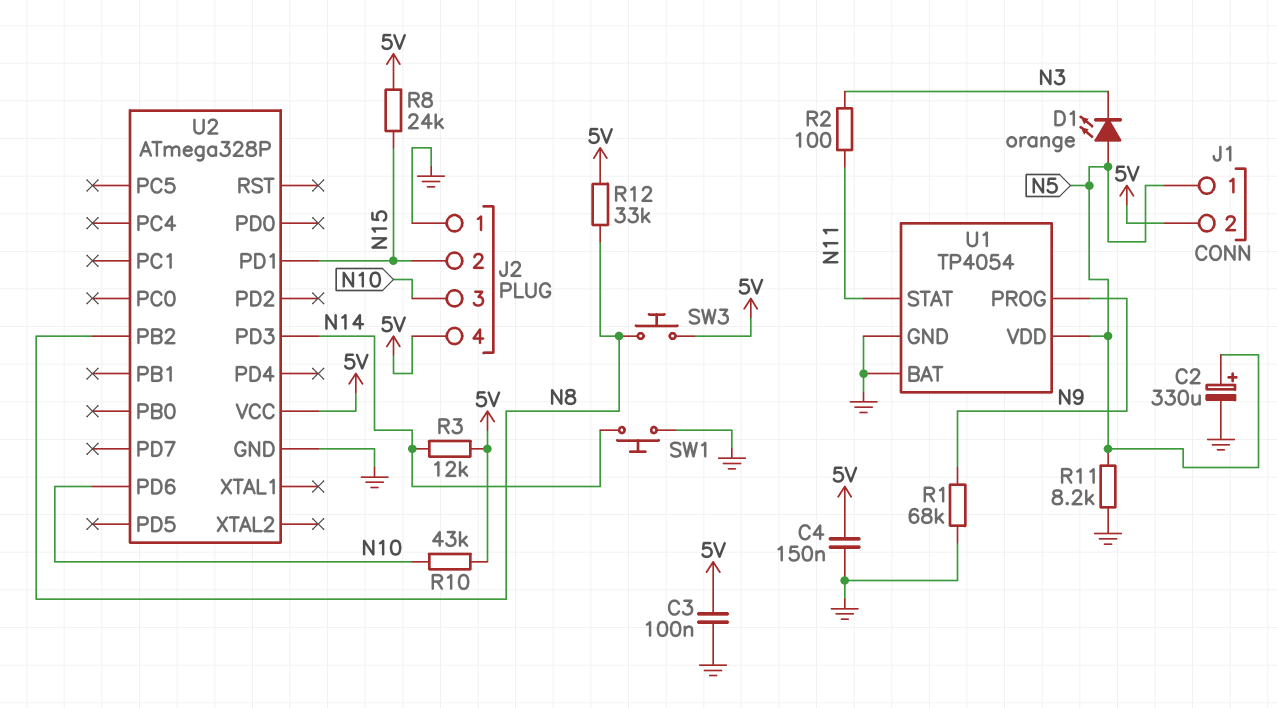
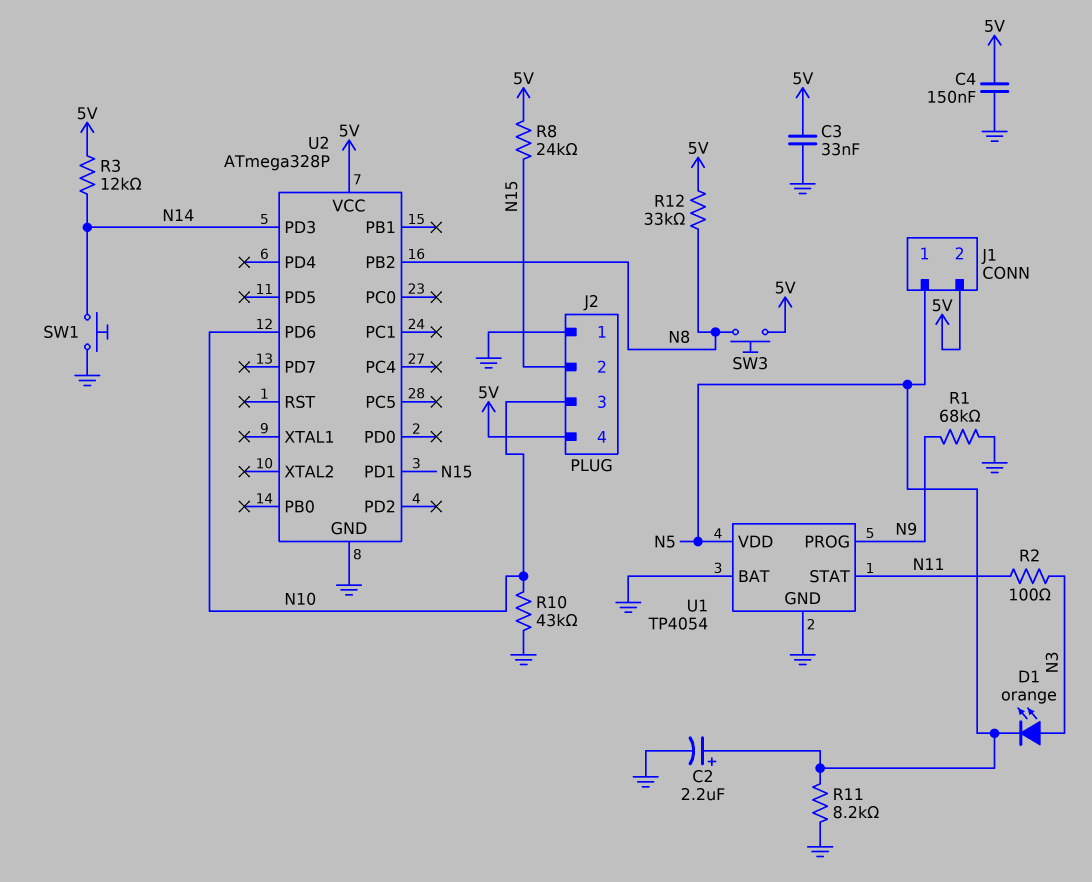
C2: 330uF (plus N5, minus GND) -> 2.2uF (plus N5, minus GND)
C3: 100nF (5V, GND) -> 33nF (5V, GND)
D1: LED orange (A N5, K N3) -> LED orange (A N3, K N5)
R10: 43k (5V, N10) -> 43k (GND, N10)

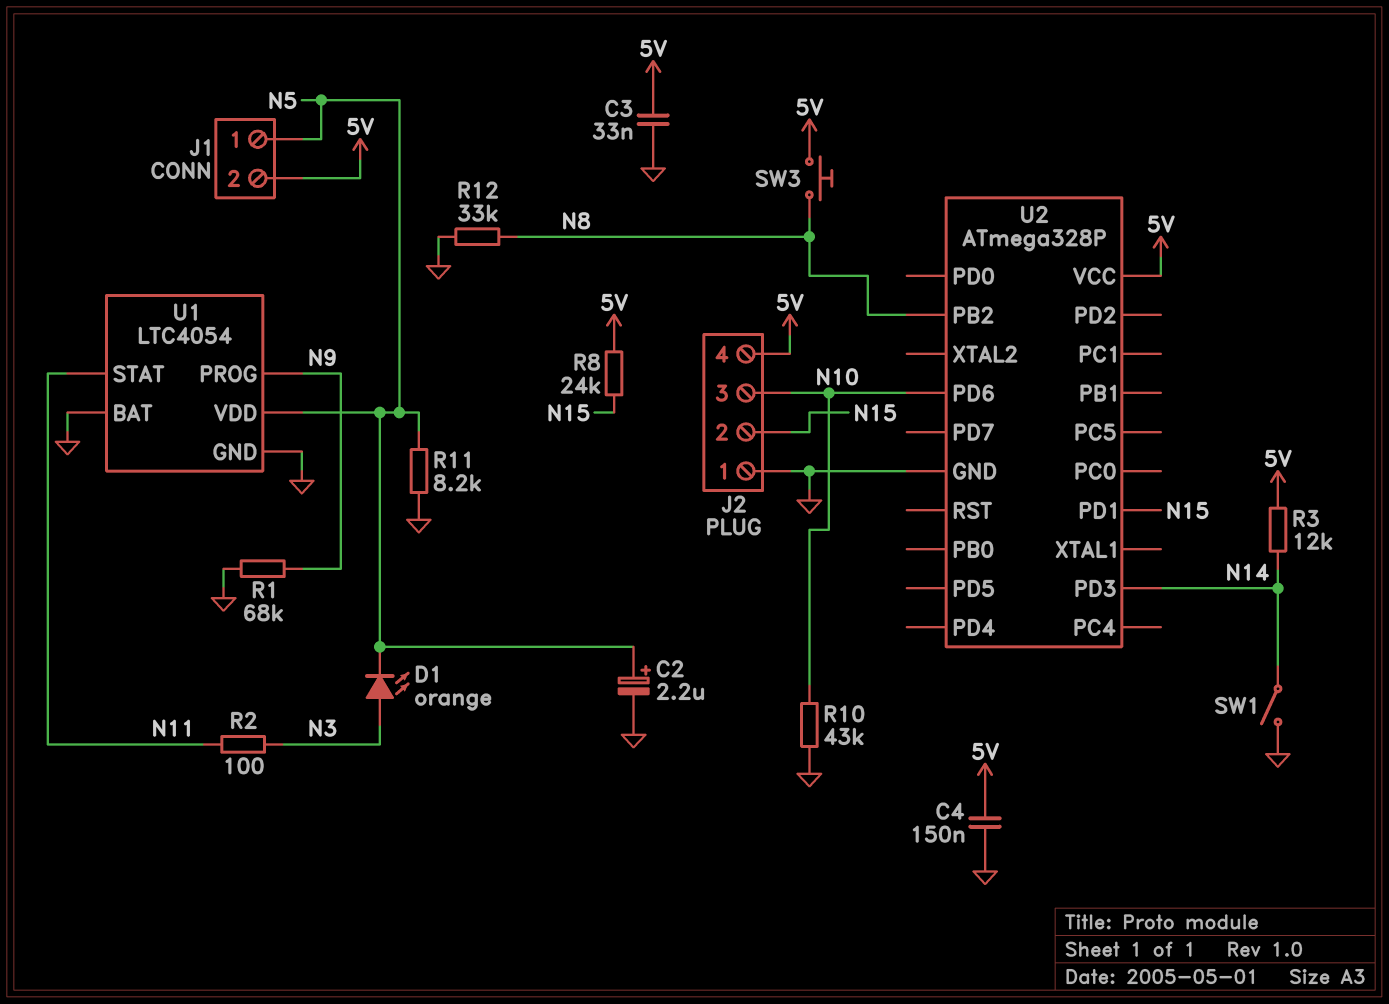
R12: 33k (5V, N8) -> 33k (GND, N8)
SW1: button (GND, N14) -> switch (GND, N14)
U1: TP4054 -> LTC4054

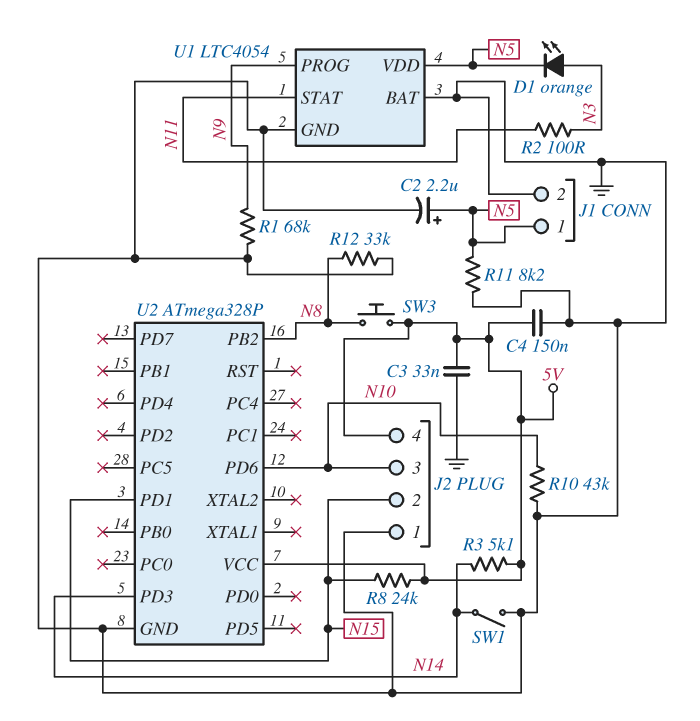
J1 pin 2: 5V -> GND
R3: 12k (5V, N14) -> 5.1k (5V, N14)

